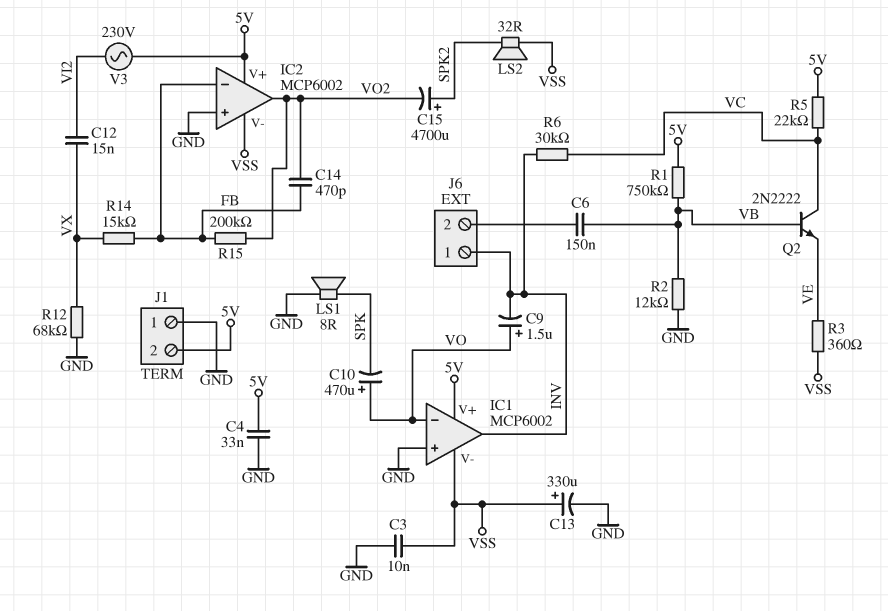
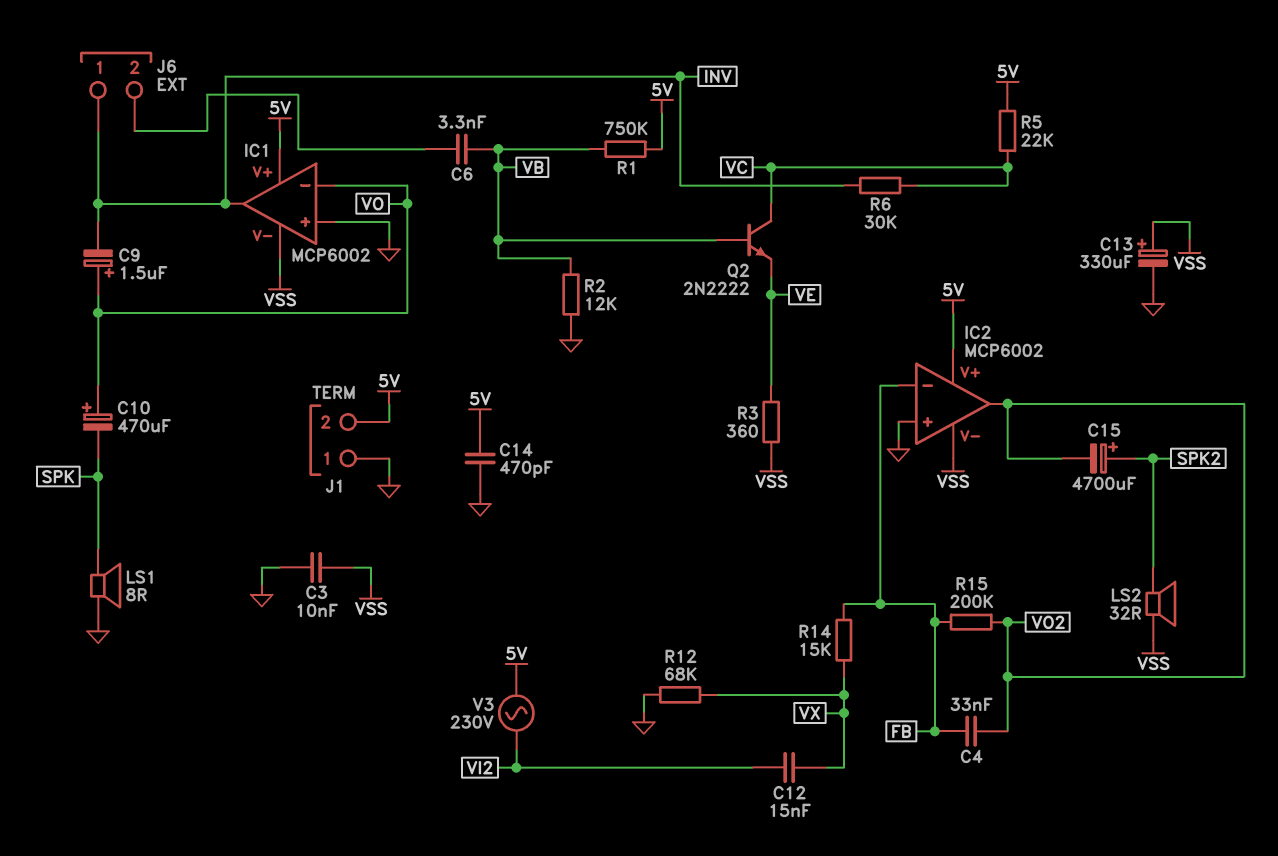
C4: 33nF (5V, GND) -> 33nF (FB, VO2)
C6: 150nF (J6/2, VB) -> 3.3nF (J6/2, VB)
C14: 470pF (FB, VO2) -> 470pF (5V, GND)

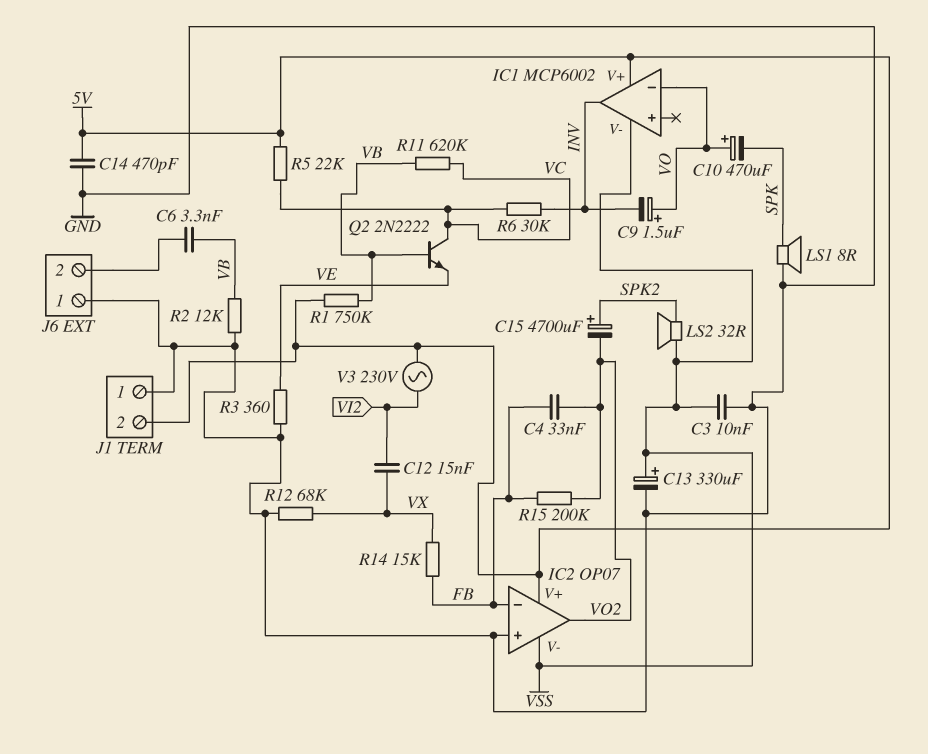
IC1 pin in+: GND -> none
IC2: MCP6002 -> OP07
J6 pin 1: INV -> GND
R3: 360 (VE, VSS) -> 360 (GND, VE)
R11: none -> 620k (VB, VC)

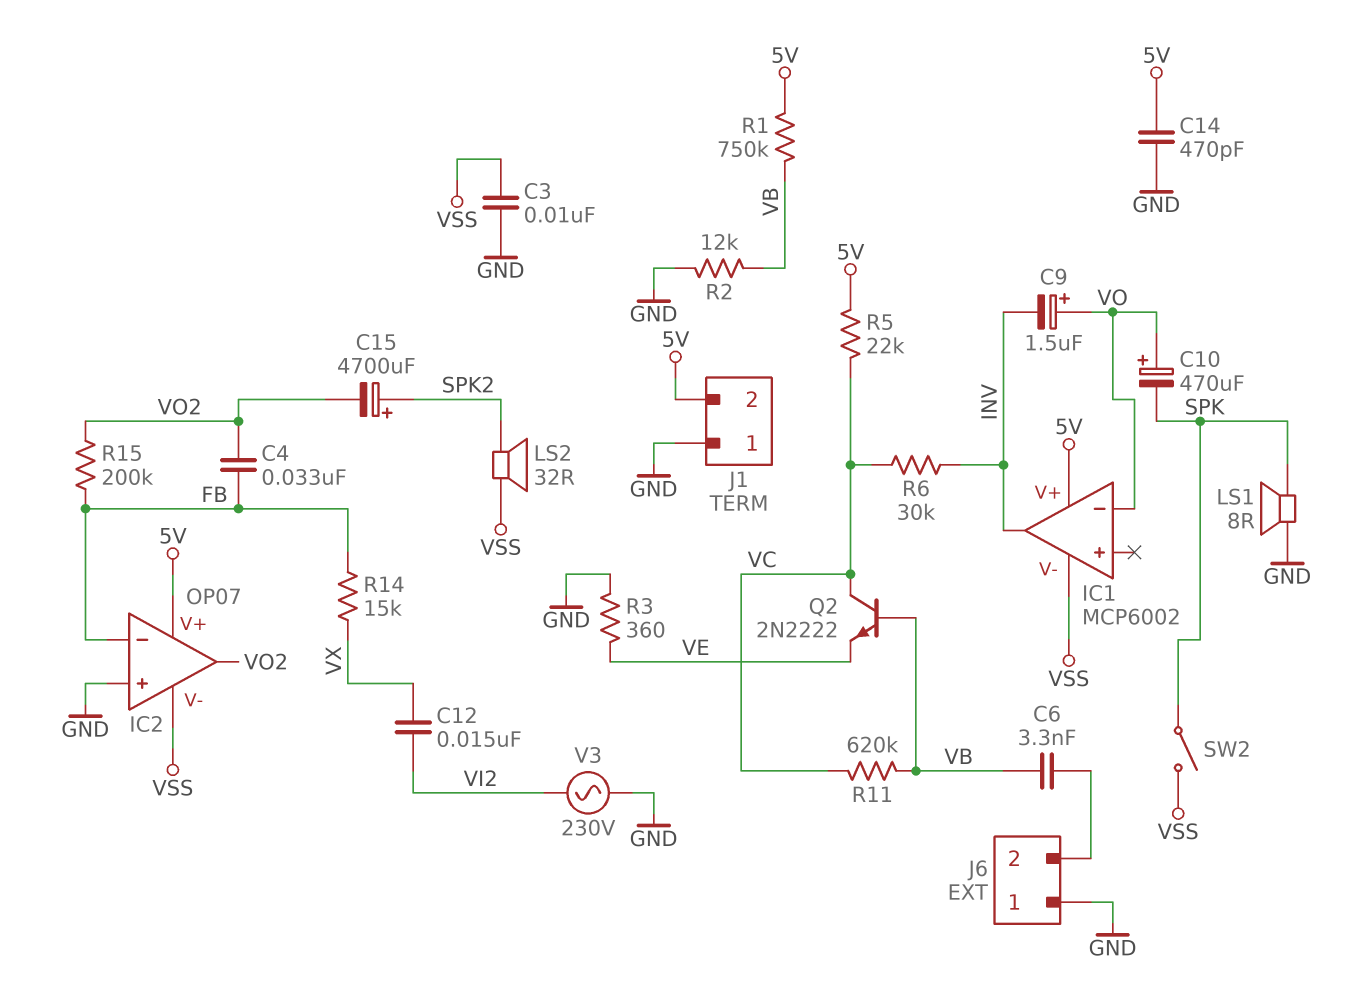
C13: 330uF (plus VSS, minus GND) -> none
R12: 68k (GND, VX) -> none
SW2: none -> switch (SPK, VSS)
V3: AC 230V (5V, VI2) -> AC 230V (GND, VI2)

